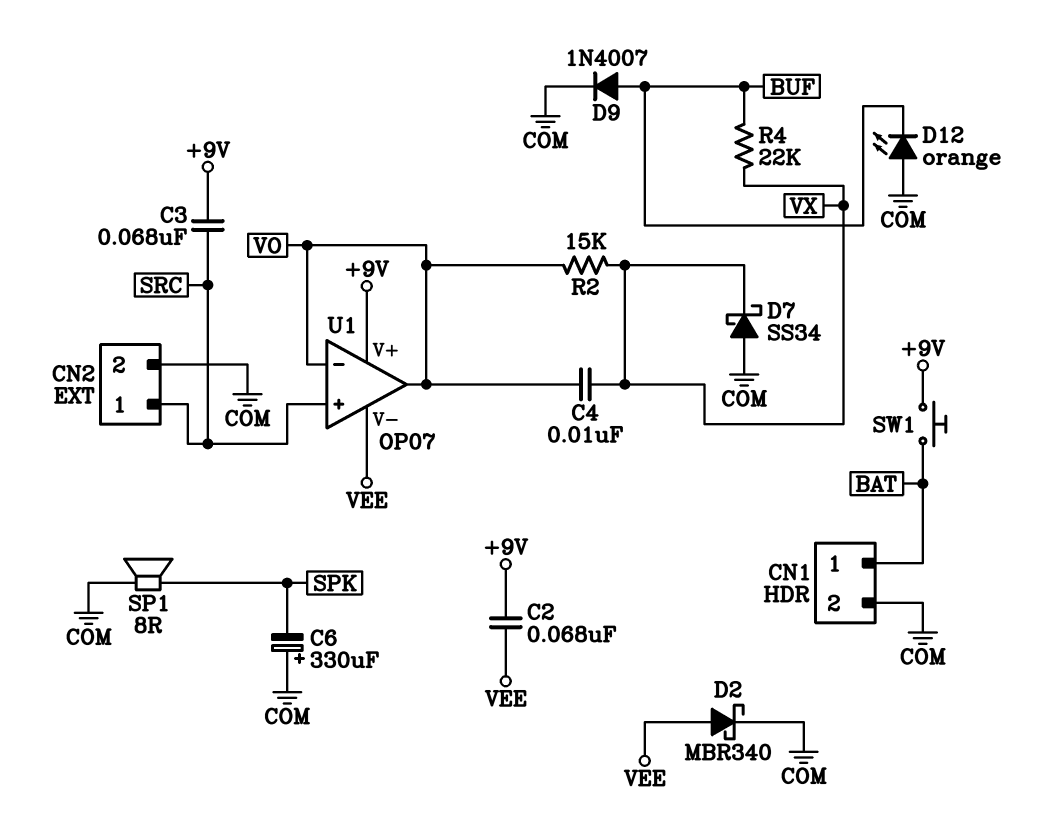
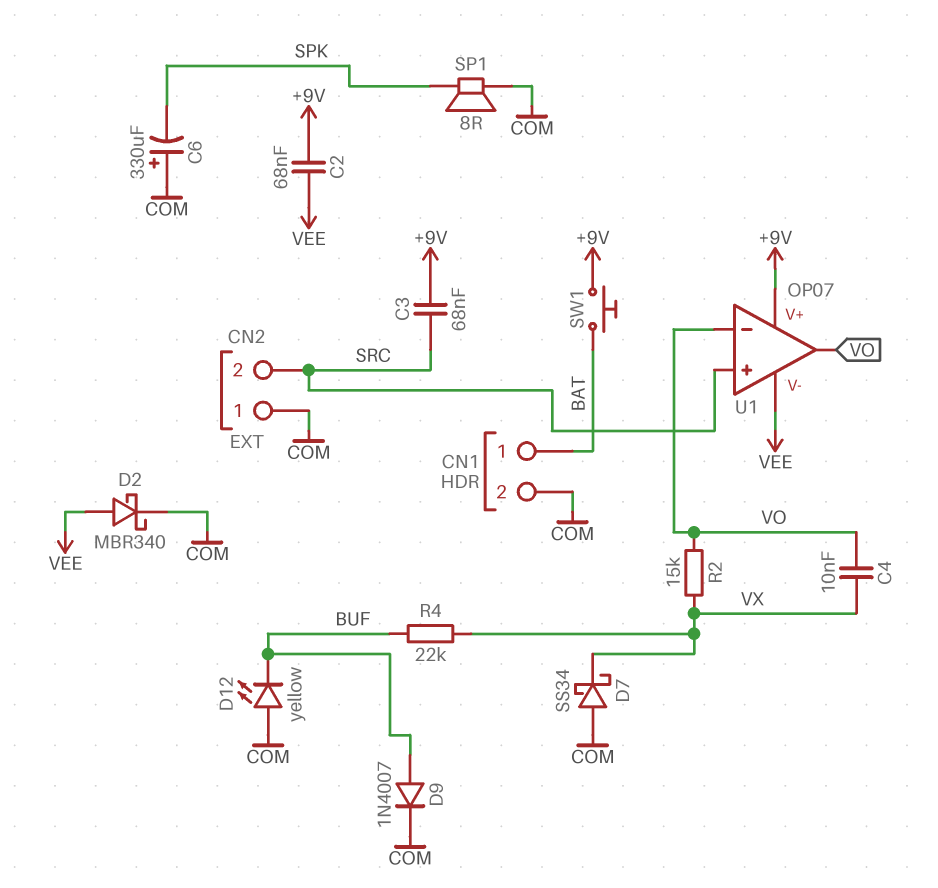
CN2 pin 1: SRC -> COM
CN2 pin 2: COM -> SRC
D12: LED orange (A COM, K BUF) -> LED yellow (A COM, K BUF)

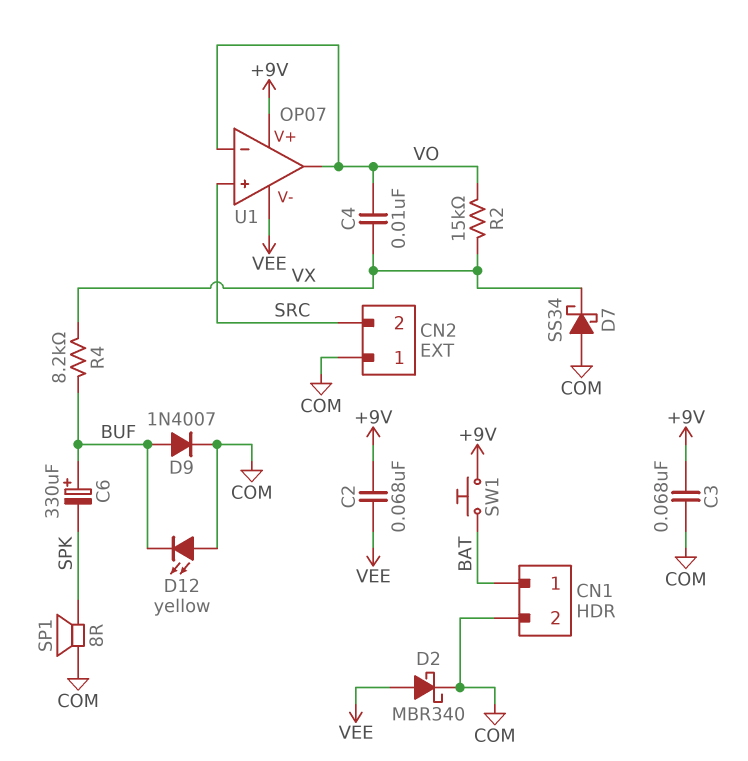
C3: 68nF (+9V, SRC) -> 68nF (+9V, COM)
C6: 330uF (plus COM, minus SPK) -> 330uF (plus BUF, minus SPK)
R4: 22k (BUF, VX) -> 8.2k (BUF, VX)

